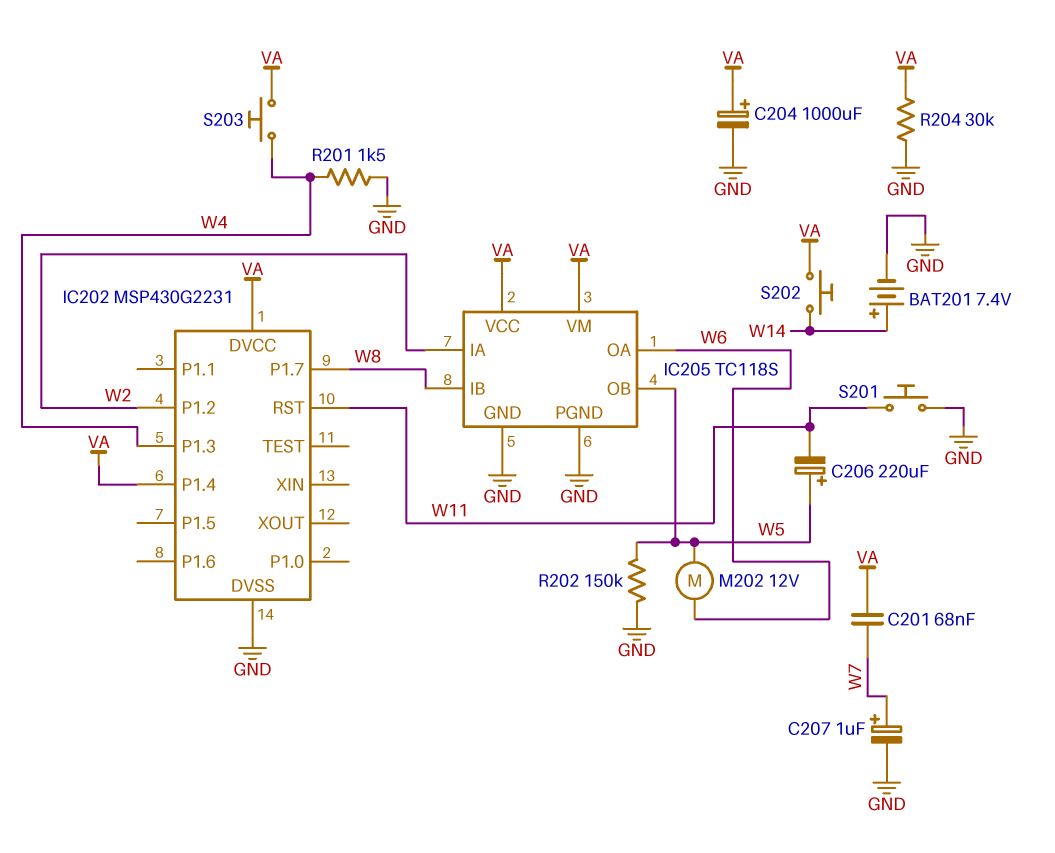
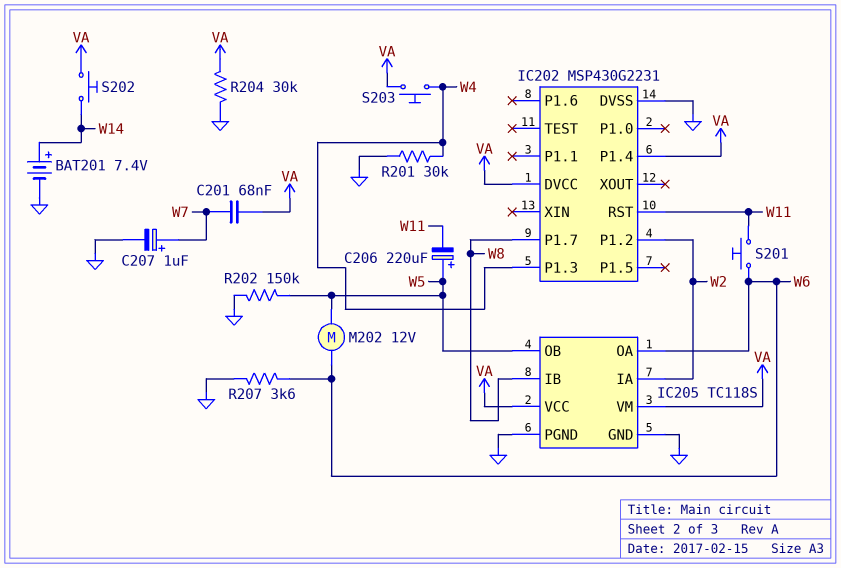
C204: 1000uF (plus VA, minus GND) -> none
R201: 1.5k (GND, W4) -> 30k (GND, W4)
R207: none -> 3.6k (GND, W6)
S201: button (GND, W11) -> button (W6, W11)

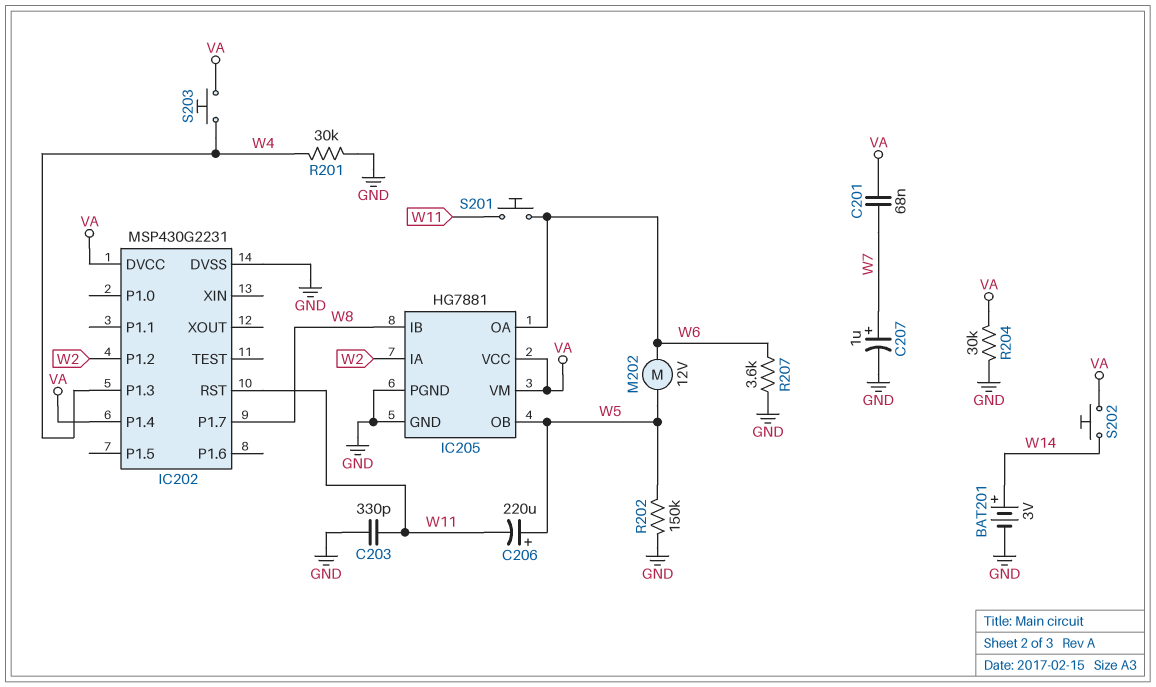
BAT201: 7.4V (plus W14, minus GND) -> 3V (plus W14, minus GND)
C203: none -> 330pF (GND, W11)
IC205: TC118S -> HG7881

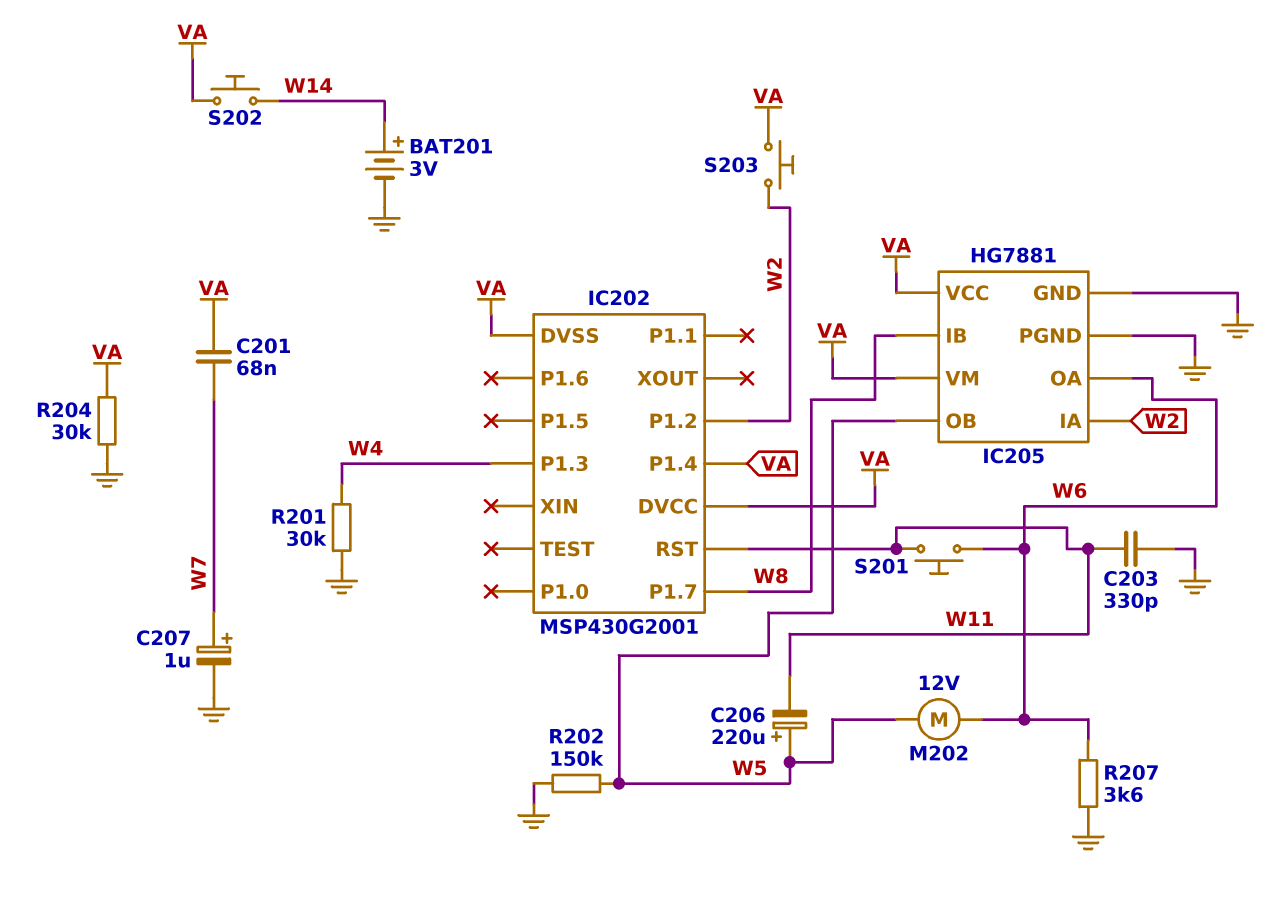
IC202: MSP430G2231 -> MSP430G2001
IC202 pin DVSS: GND -> VA
S203: button (VA, W4) -> button (VA, W2)

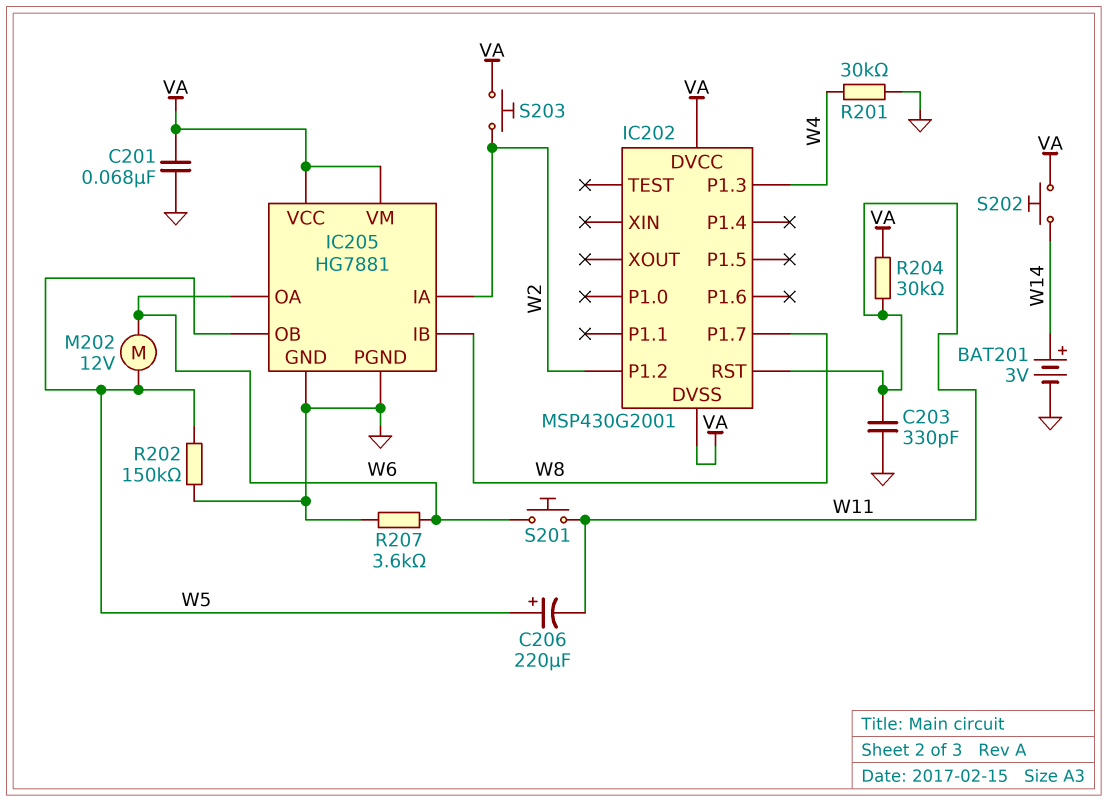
C201: 68nF (VA, W7) -> 68nF (GND, VA)
C207: 1uF (plus W7, minus GND) -> none
IC202 pin P1.4: VA -> none
R204: 30k (GND, VA) -> 30k (VA, W11)

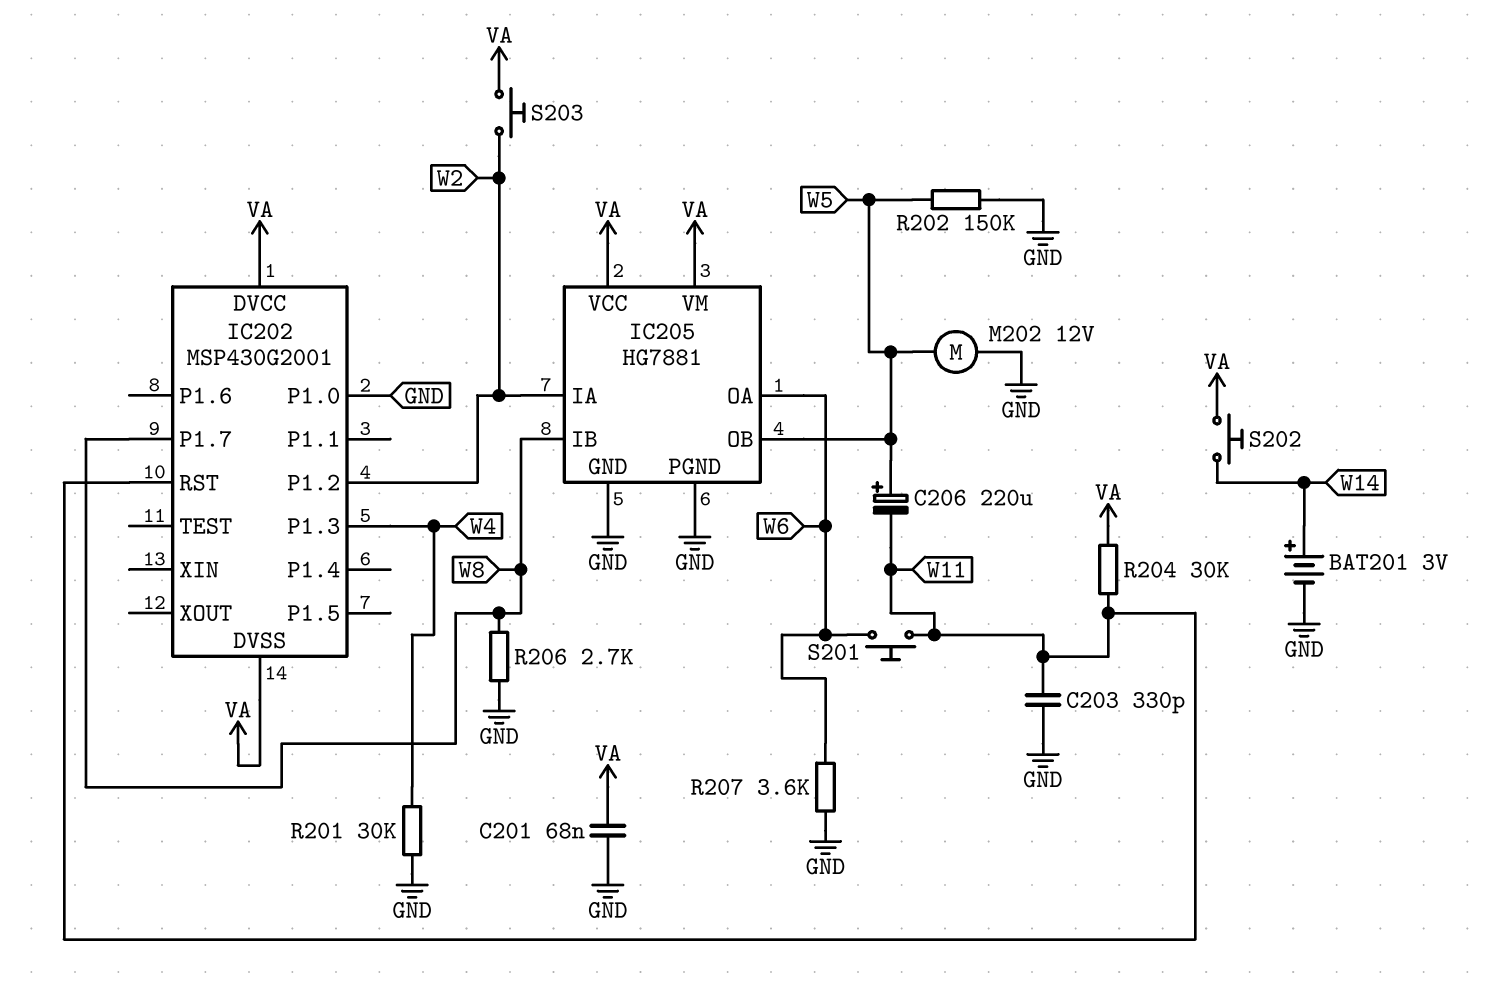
IC202 pin P1.0: none -> GND
M202: motor 12V (W5, W6) -> motor 12V (GND, W5)
R206: none -> 2.7k (GND, W8)

